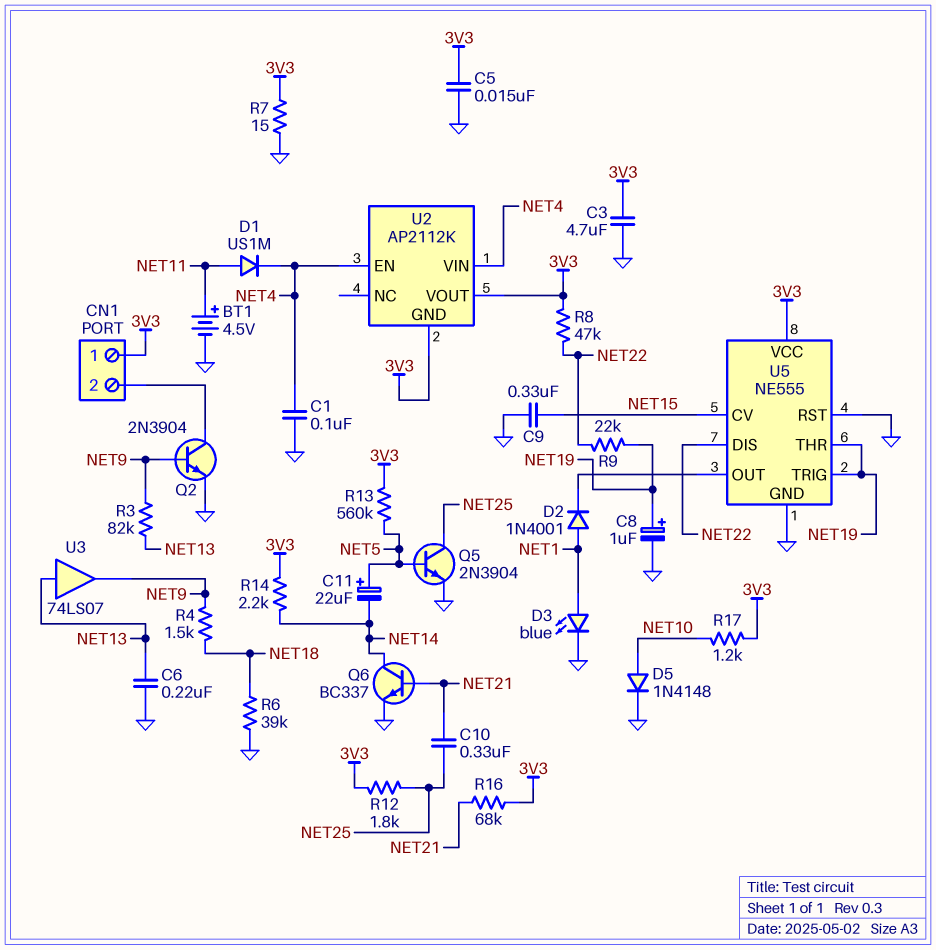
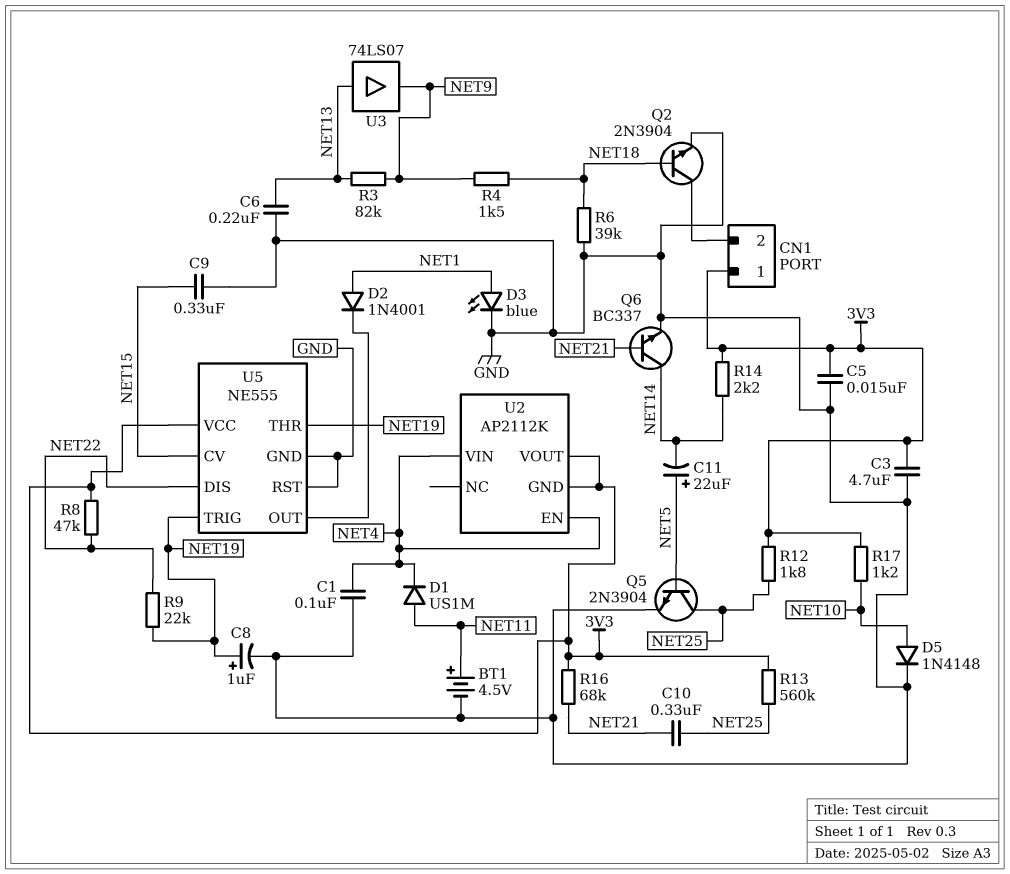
Q2: NPN 2N3904 (B NET9, C CN1/2, E GND) -> NPN 2N3904 (B NET18, C CN1/2, E GND)
R7: 15 (3V3, GND) -> none
R13: 560k (3V3, NET5) -> 560k (3V3, NET25)

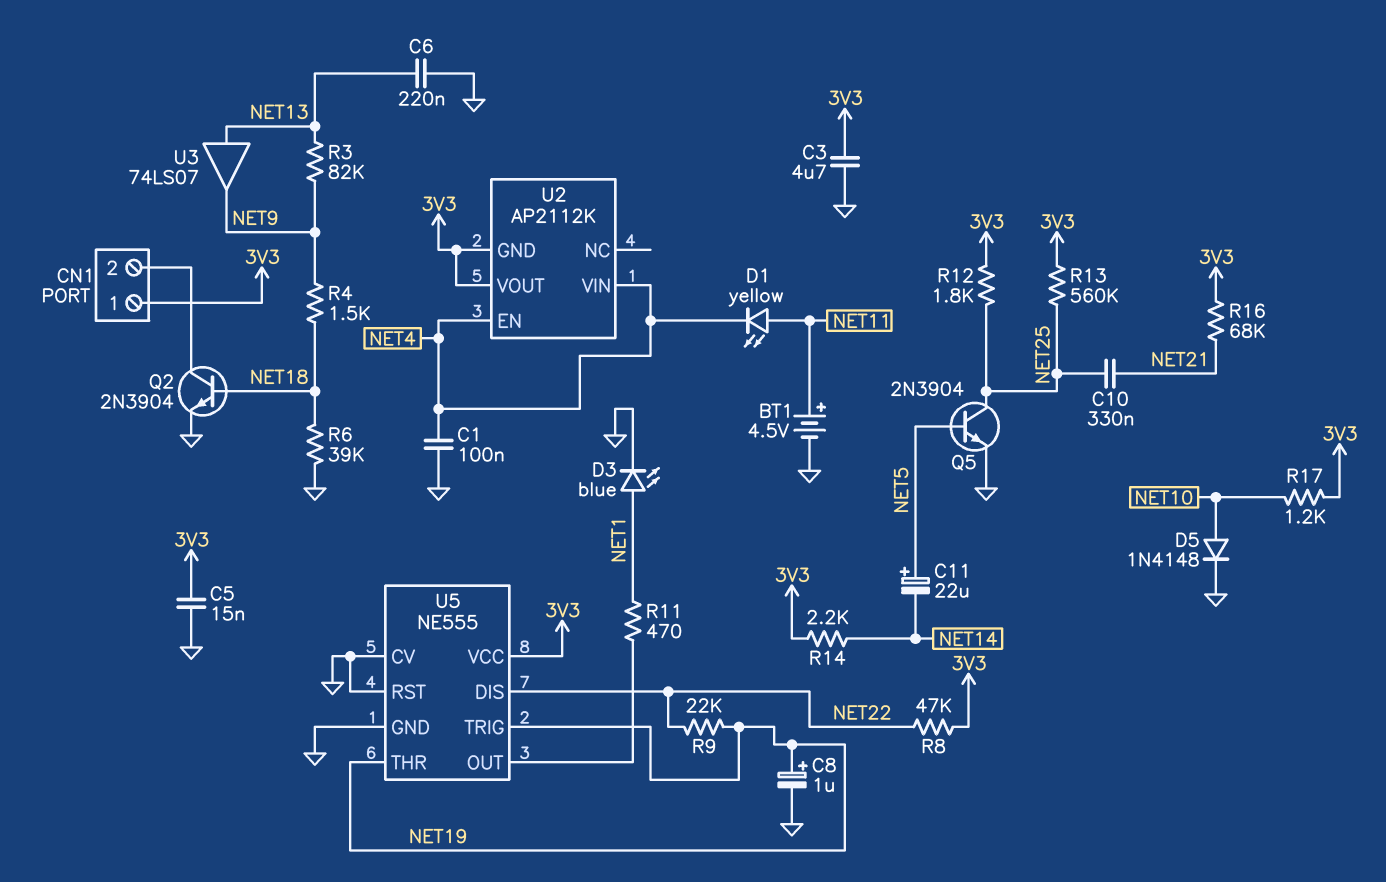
C9: 330nF (GND, NET15) -> none
D1: diode US1M (A NET11, K NET4) -> LED yellow (A NET11, K NET4)
D2: diode 1N4001 (A NET1, K U5/OUT) -> none
Q6: NPN BC337 (B NET21, C NET14, E GND) -> none
R11: none -> 470 (NET1, U5/OUT)
U5 pin CV: NET15 -> GND

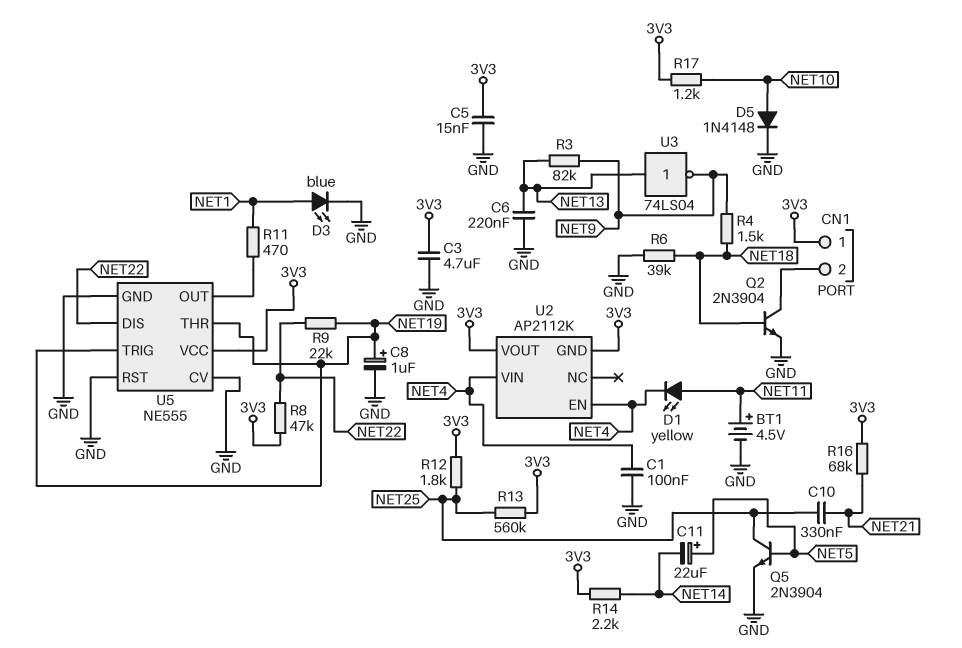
U3: buffer 74LS07 (in NET13, out NET9) -> NOT 74LS04 (in NET13, out NET9)

